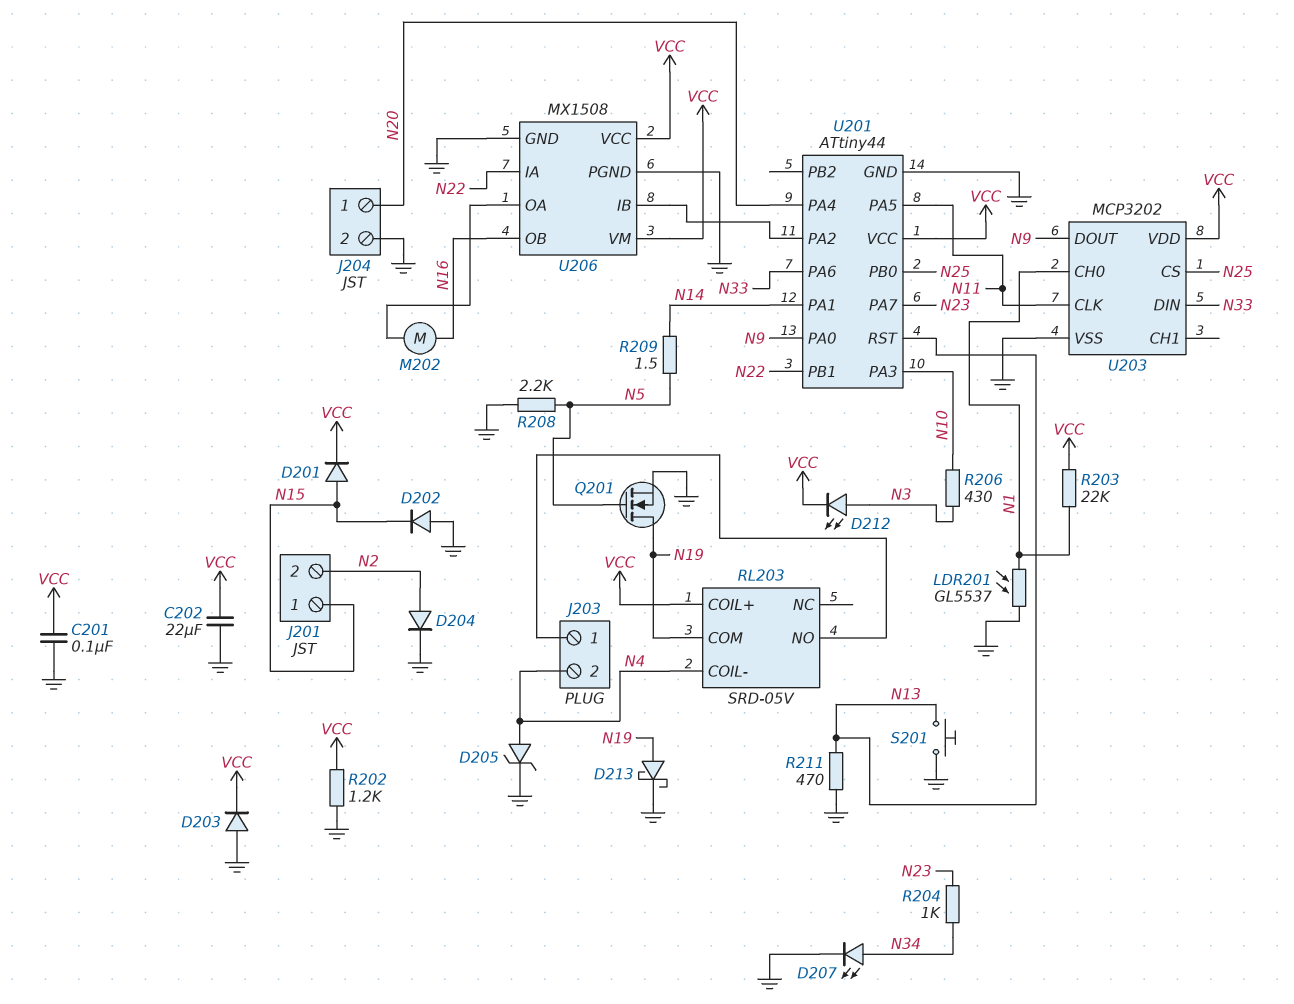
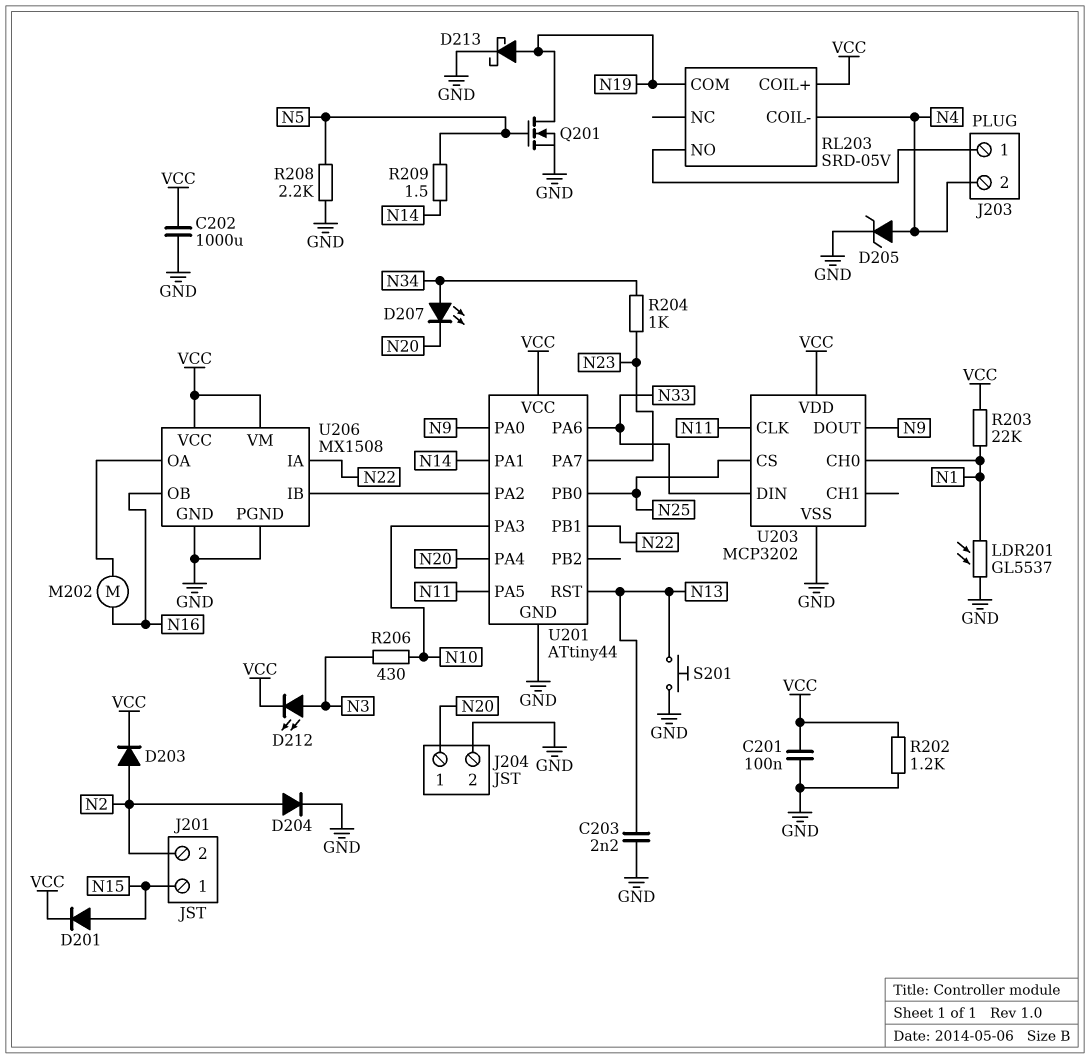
C202: 22uF (GND, VCC) -> 1000uF (GND, VCC)
C203: none -> 2.2nF (GND, N13)
D202: diode (A GND, K N15) -> none
D203: diode (A GND, K VCC) -> diode (A N2, K VCC)
D207: LED (A N34, K GND) -> LED (A N34, K N20)
R211: 470 (GND, N13) -> none

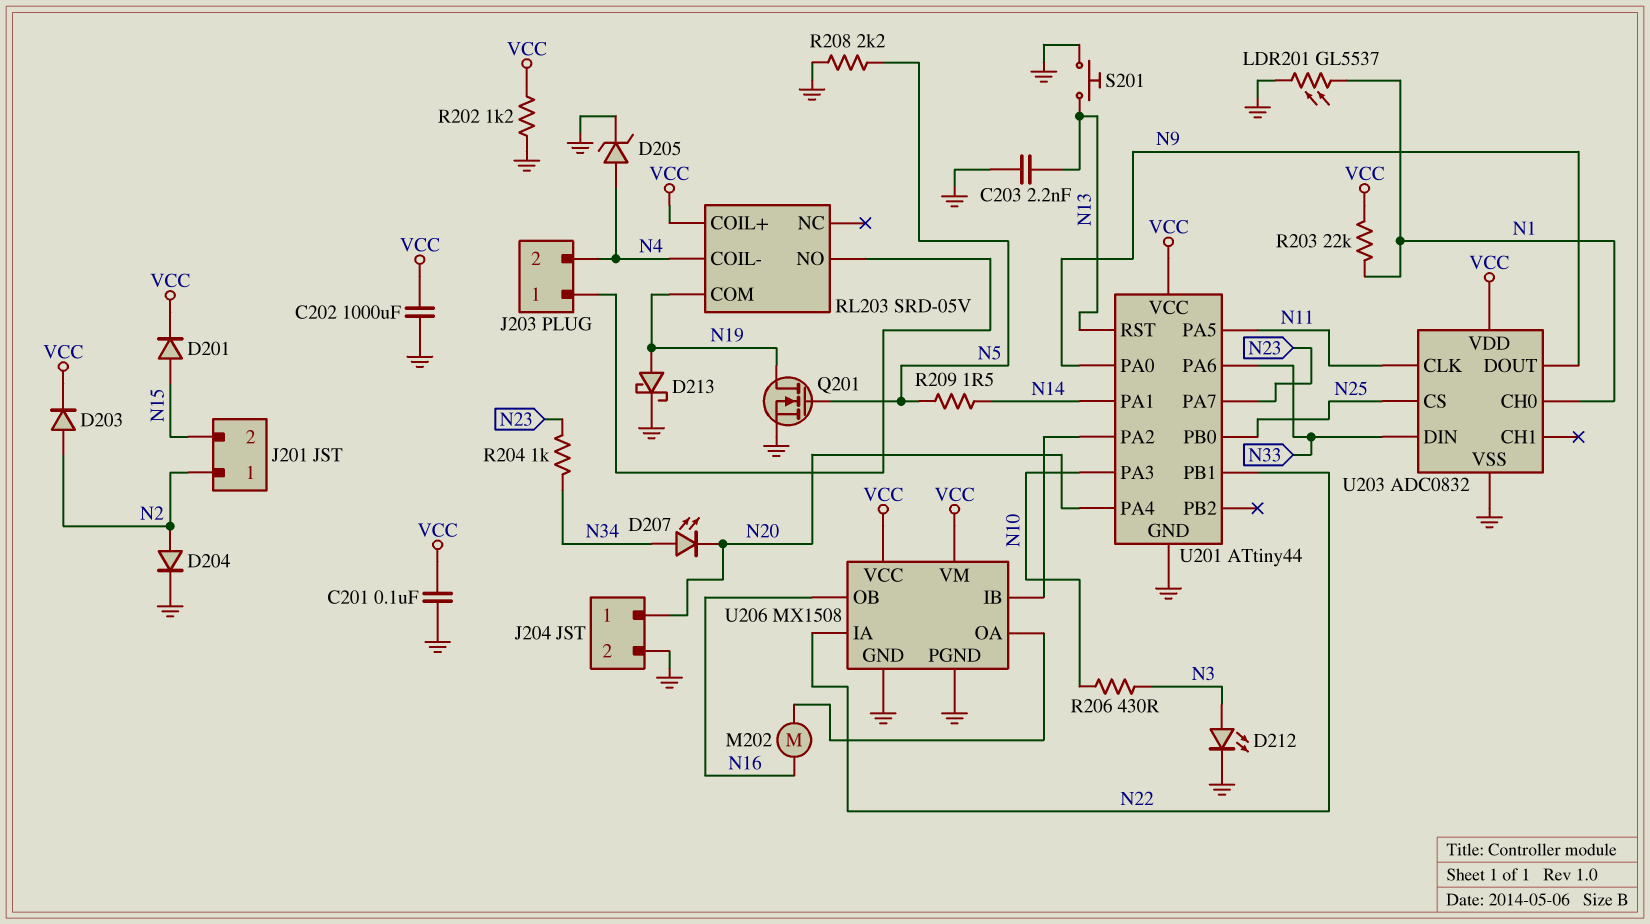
D212: LED (A N3, K VCC) -> LED (A N3, K GND)
J201 pin 1: N15 -> N2
J201 pin 2: N2 -> N15
U203: MCP3202 -> ADC0832

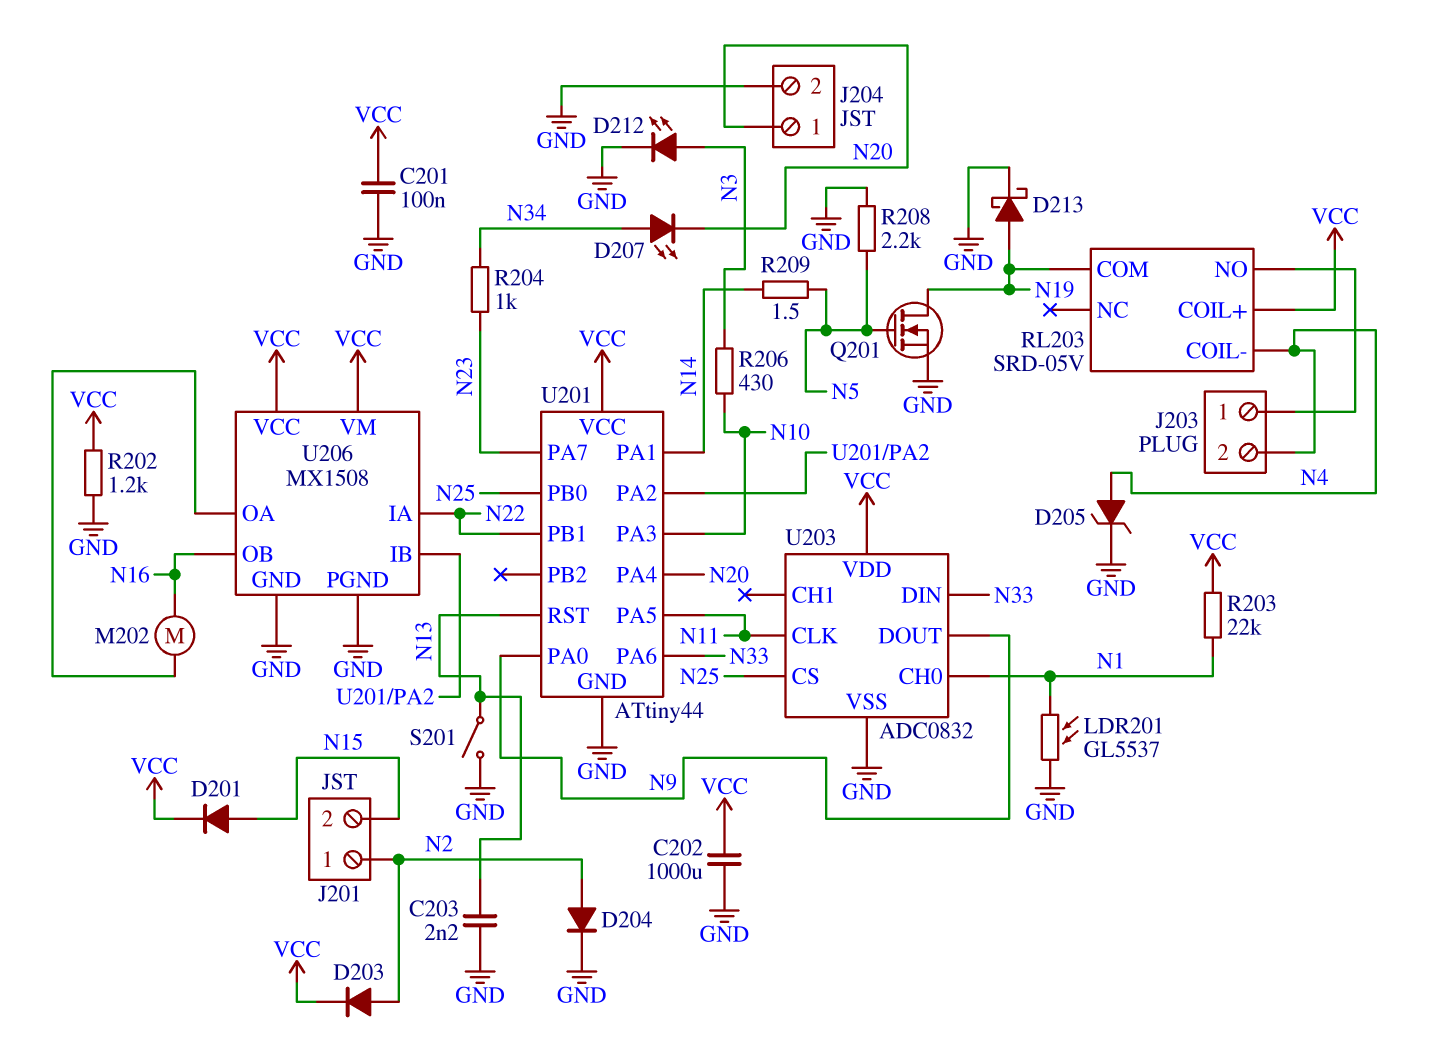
S201: button (GND, N13) -> switch (GND, N13)

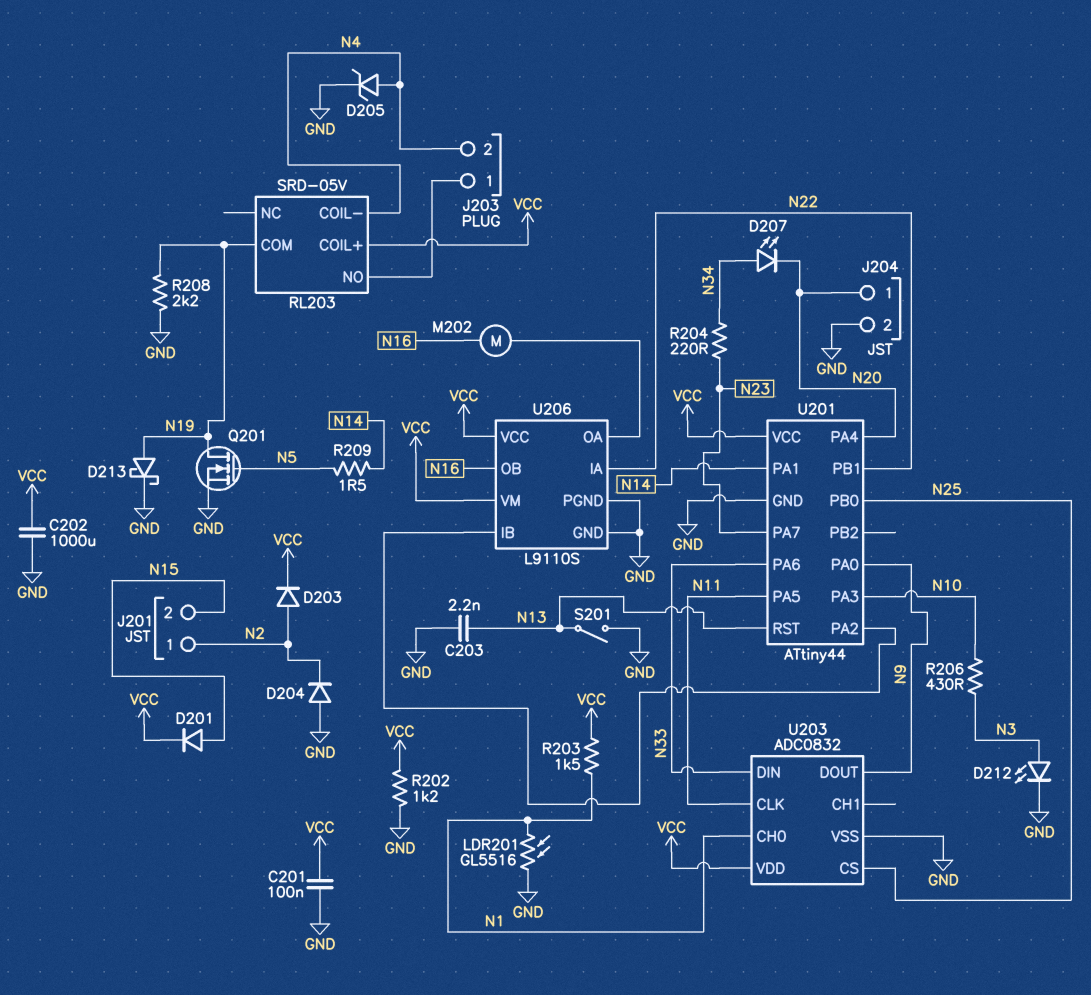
D204: diode (A N2, K GND) -> diode (A GND, K N2)
LDR201: GL5537 (GND, N1) -> GL5516 (GND, N1)
R203: 22k (N1, VCC) -> 1.5k (N1, VCC)
R204: 1k (N23, N34) -> 220 (N23, N34)
R208: 2.2k (GND, N5) -> 2.2k (GND, N19)
U206: MX1508 -> L9110S

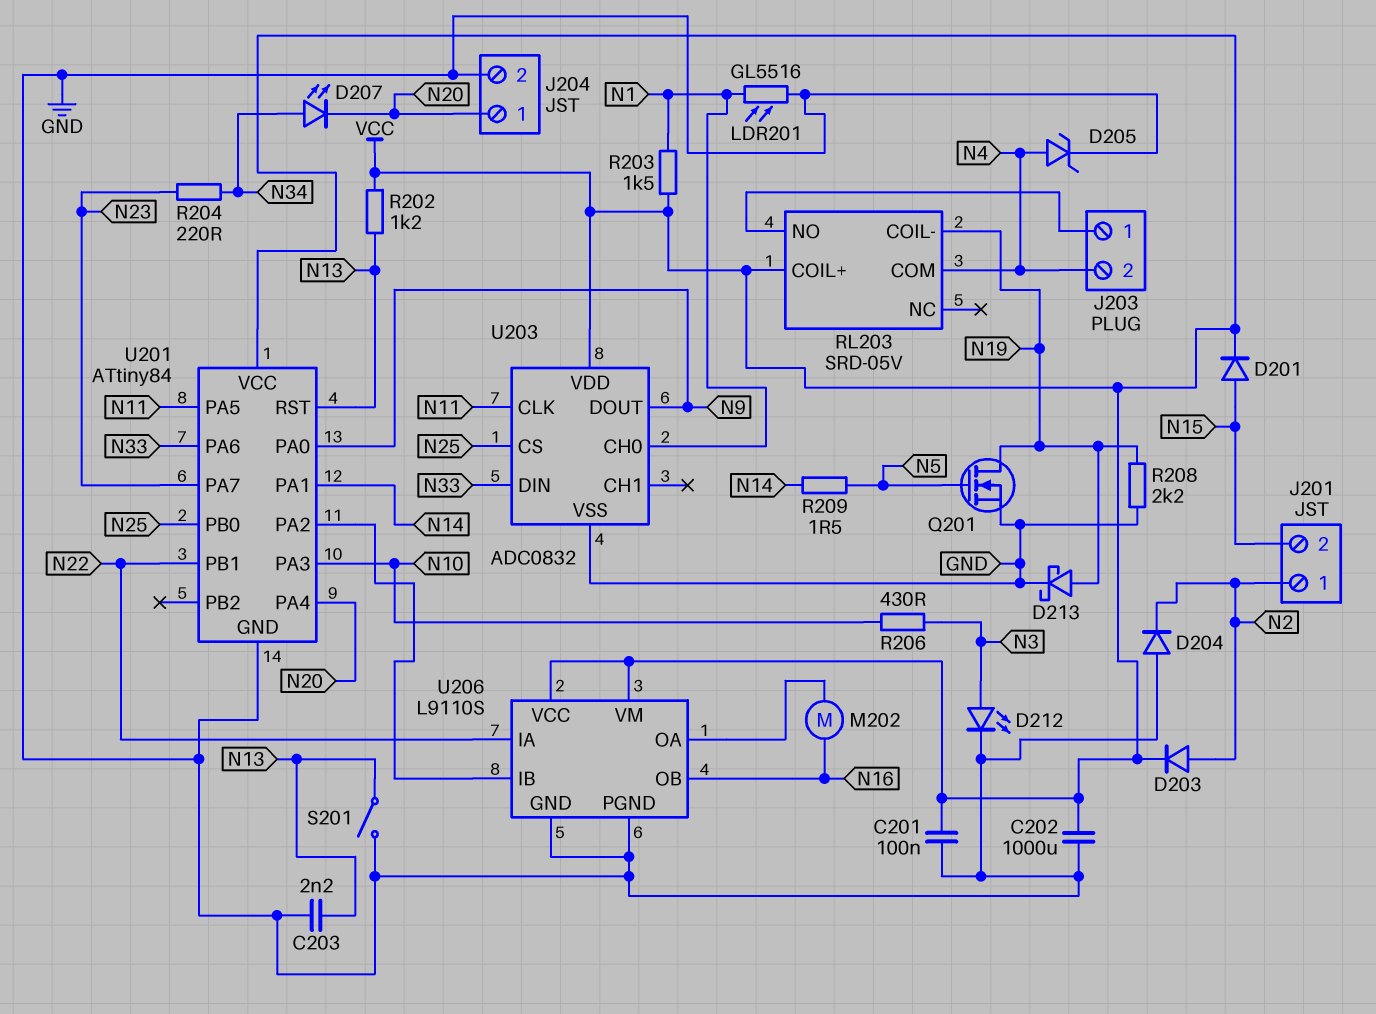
R202: 1.2k (GND, VCC) -> 1.2k (N13, VCC)
RL203 pin COIL-: N4 -> N19
RL203 pin COM: N19 -> N4
U201: ATtiny44 -> ATtiny84

